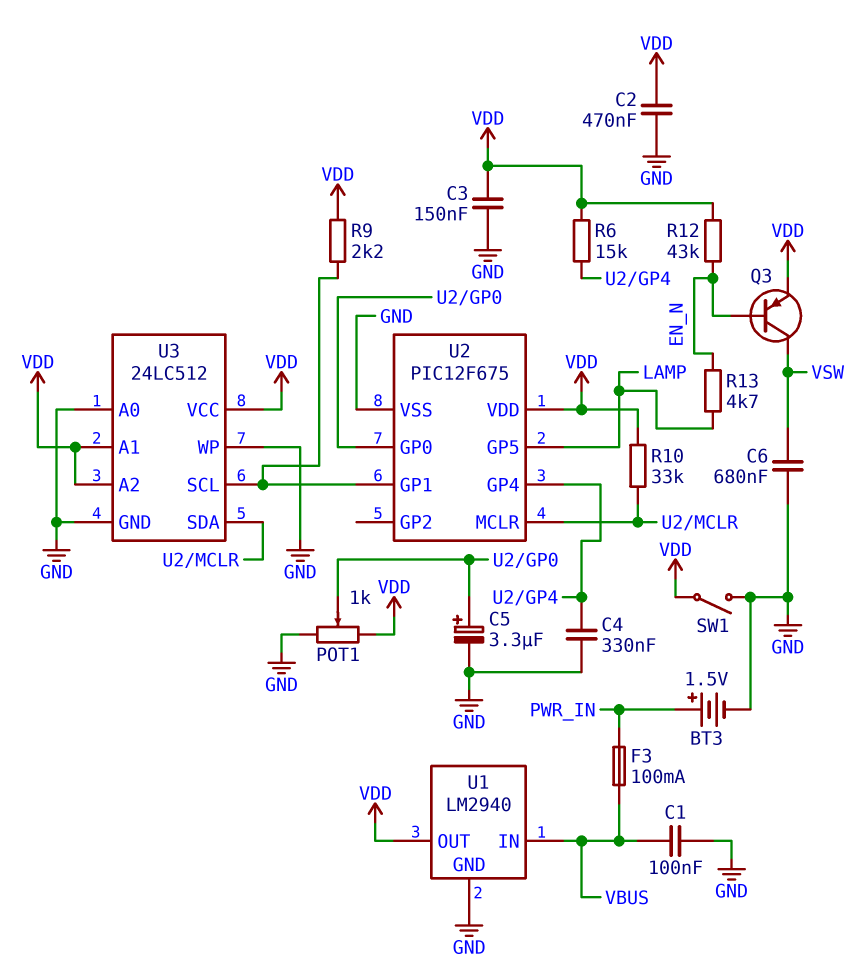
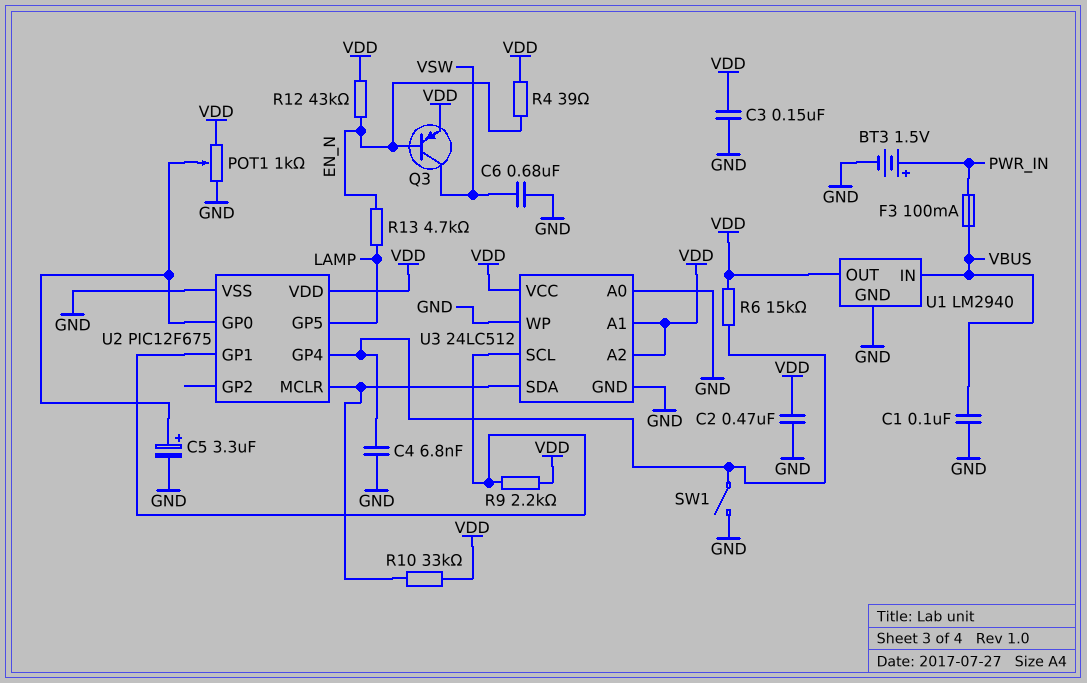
C4: 330nF (GND, U2/GP4) -> 6.8nF (GND, U2/GP4)
R4: none -> 39 (EN_N, VDD)
SW1: switch (GND, VDD) -> switch (GND, U2/GP4)

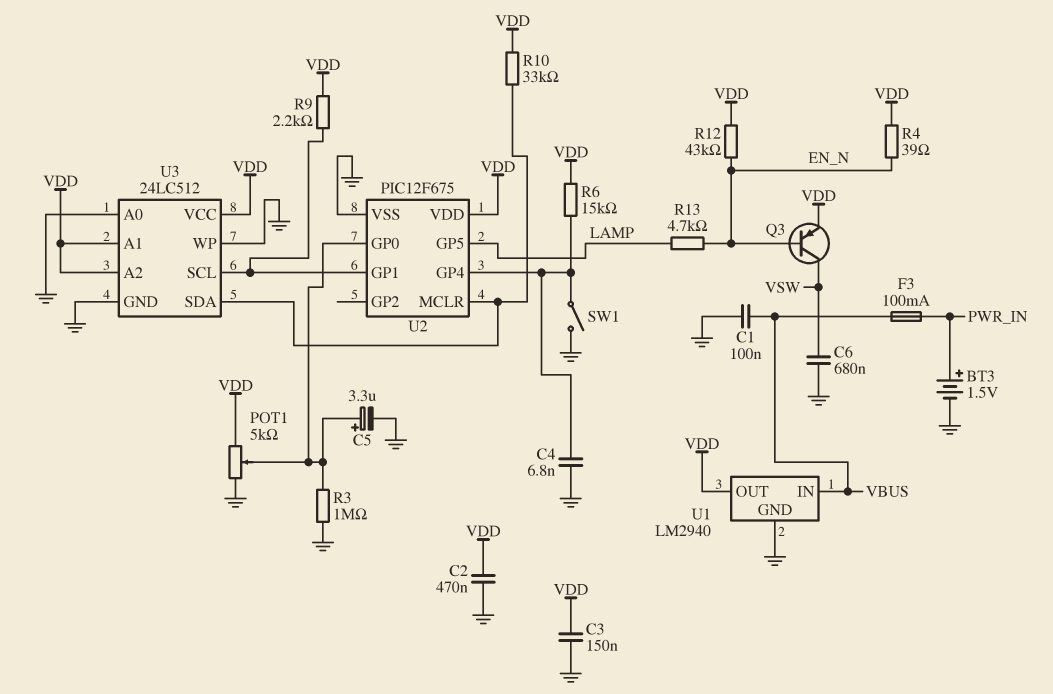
POT1: 1k (GND, VDD, wiper U2/GP0) -> 5k (GND, VDD, wiper U2/GP0)
R3: none -> 1M (GND, U2/GP0)

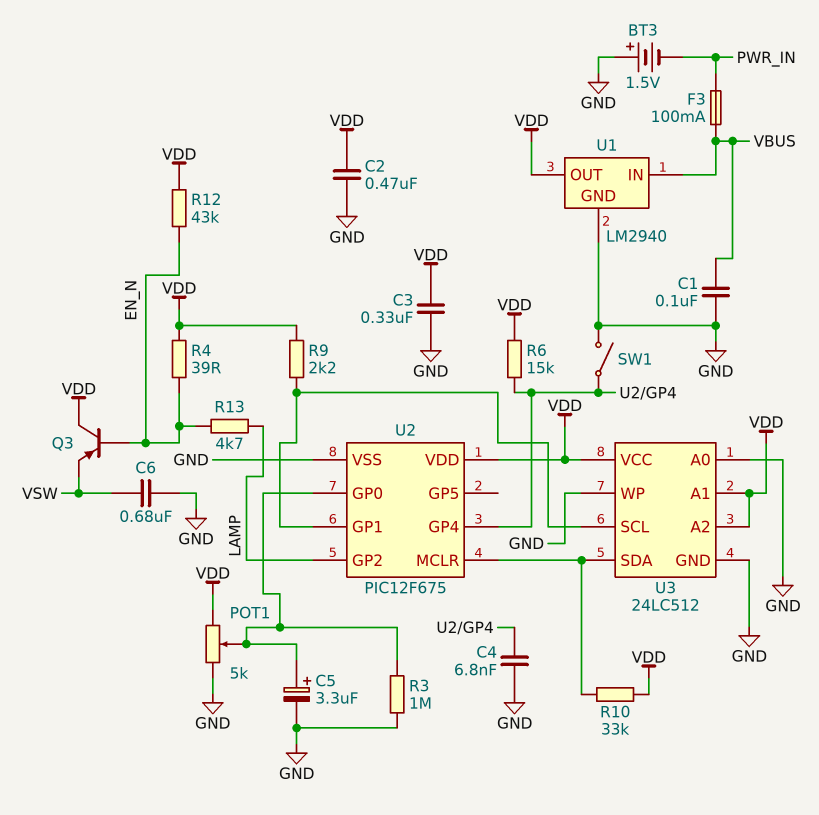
BT3: 1.5V (plus PWR_IN, minus GND) -> 1.5V (plus GND, minus PWR_IN)
C3: 150nF (GND, VDD) -> 330nF (GND, VDD)
Q3: PNP (B EN_N, C VSW, E VDD) -> PNP (B EN_N, C VDD, E VSW)
U2 pin GP2: none -> LAMP
U2 pin GP5: LAMP -> none

